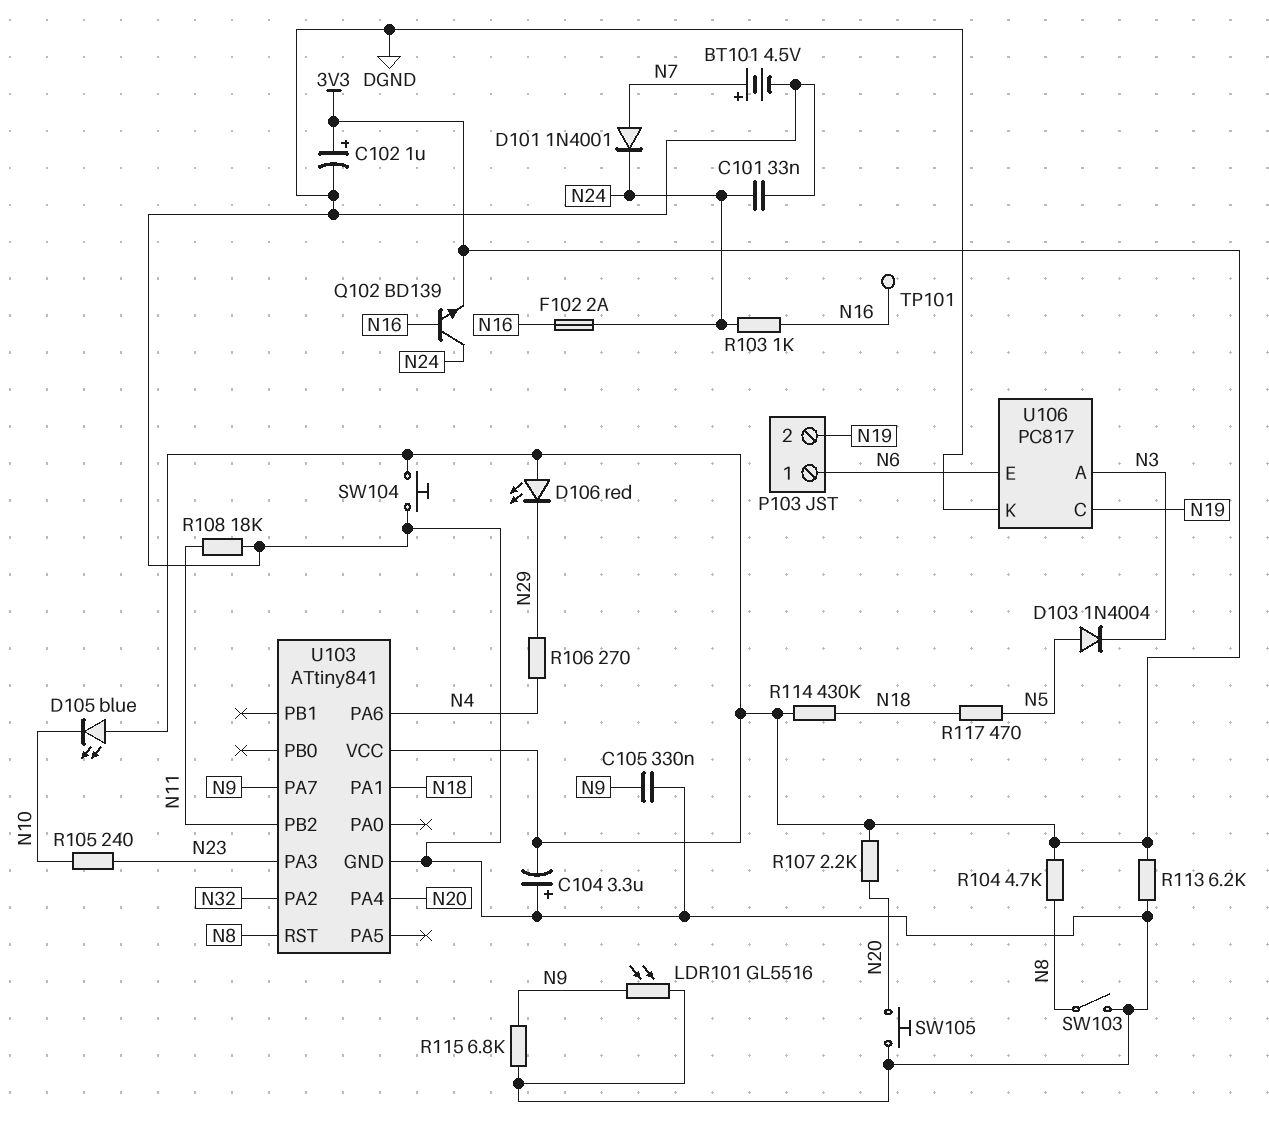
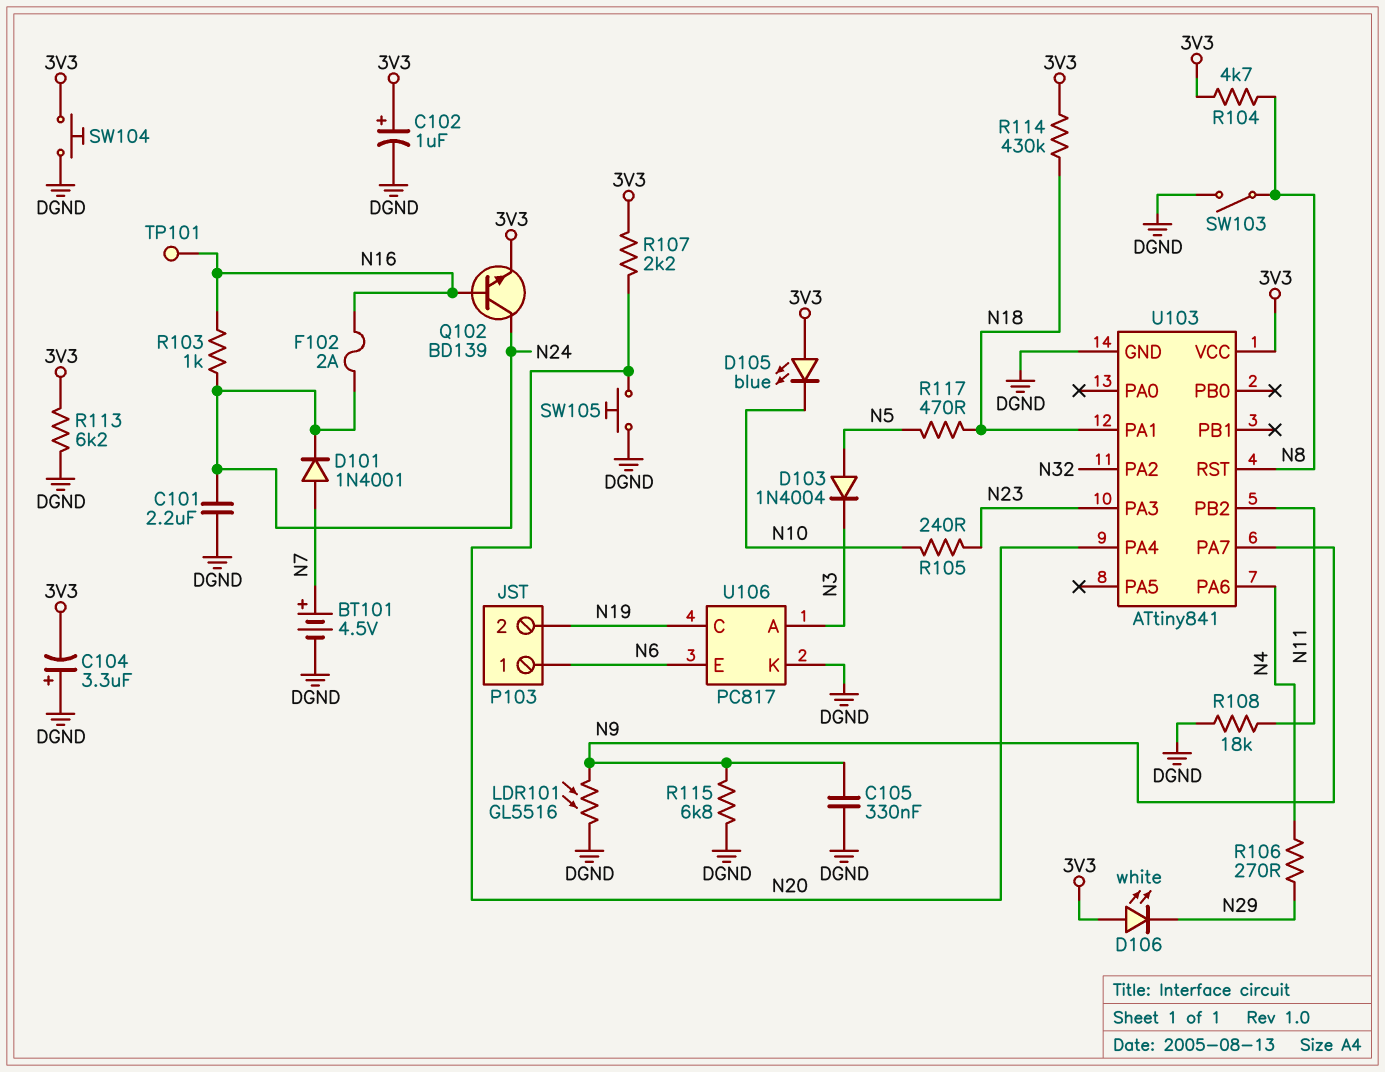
C101: 33nF (DGND, N24) -> 2.2uF (DGND, N24)
D106: LED red (A 3V3, K N29) -> LED white (A 3V3, K N29)

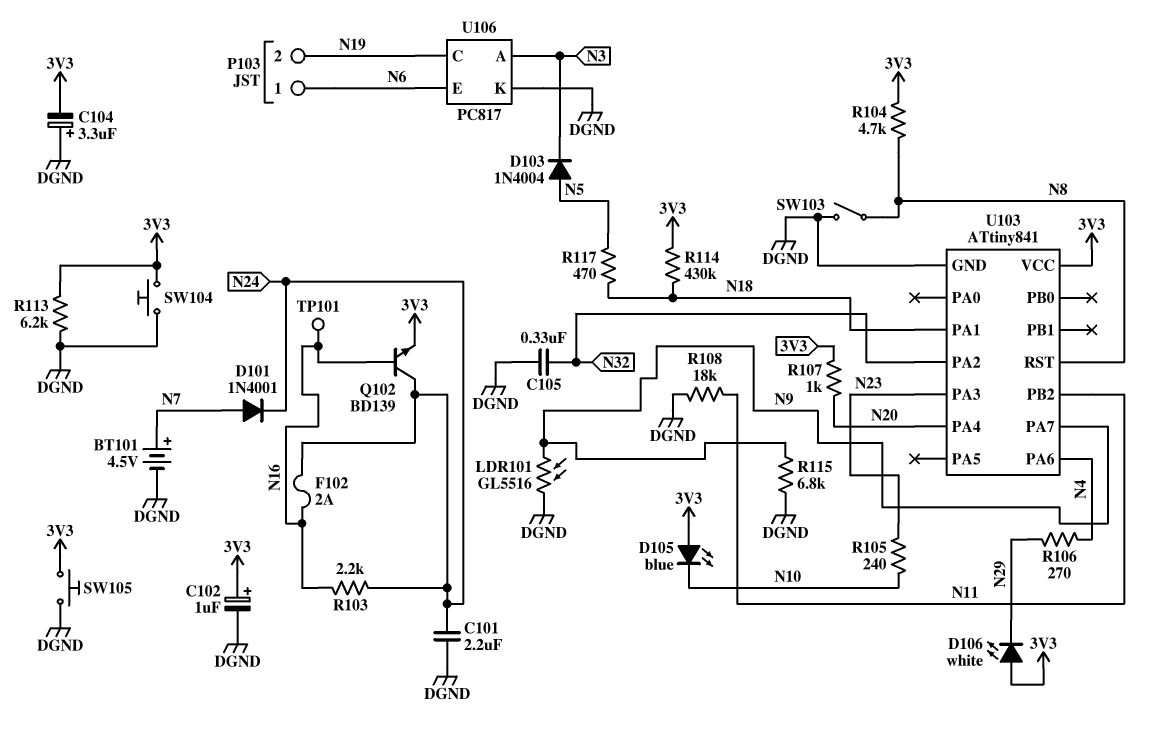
C105: 330nF (DGND, N9) -> 330nF (DGND, N32)
R103: 1k (N16, N24) -> 2.2k (N16, N24)
R107: 2.2k (3V3, N20) -> 1k (3V3, N20)
SW105: button (DGND, N20) -> button (3V3, DGND)

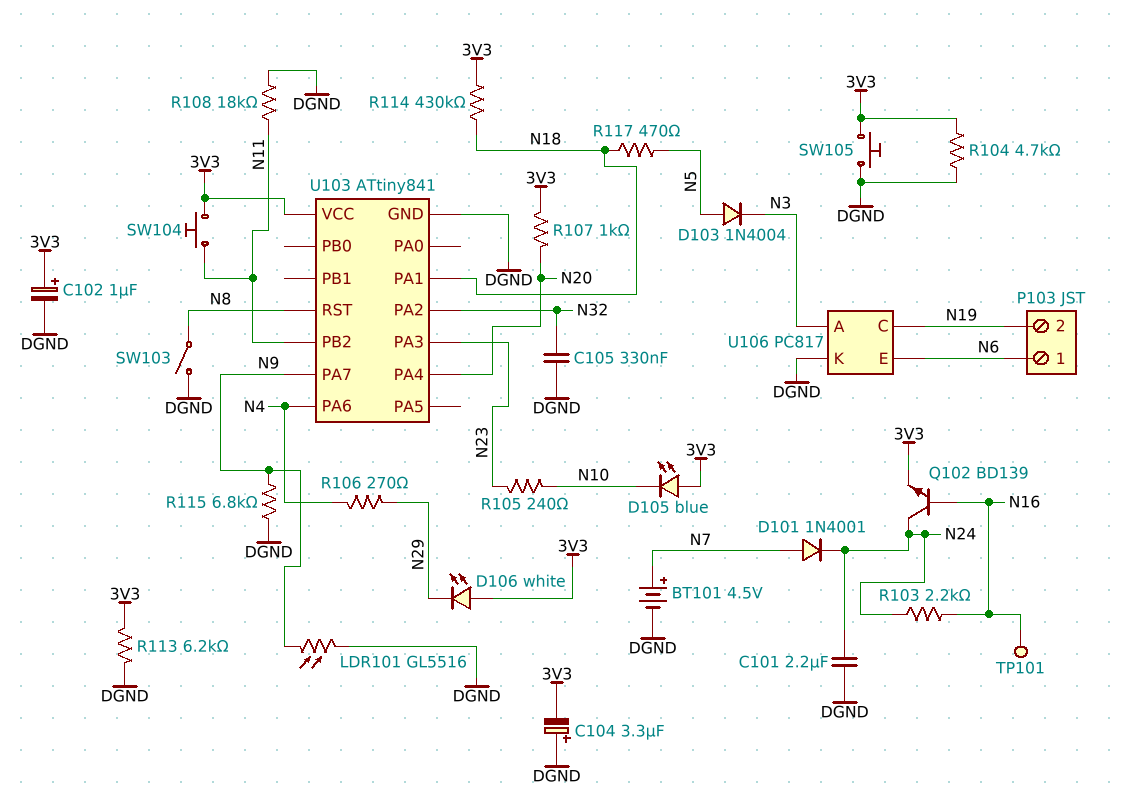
F102: 2A (N16, N24) -> none
R104: 4.7k (3V3, N8) -> 4.7k (3V3, DGND)
SW104: button (3V3, DGND) -> button (3V3, N11)

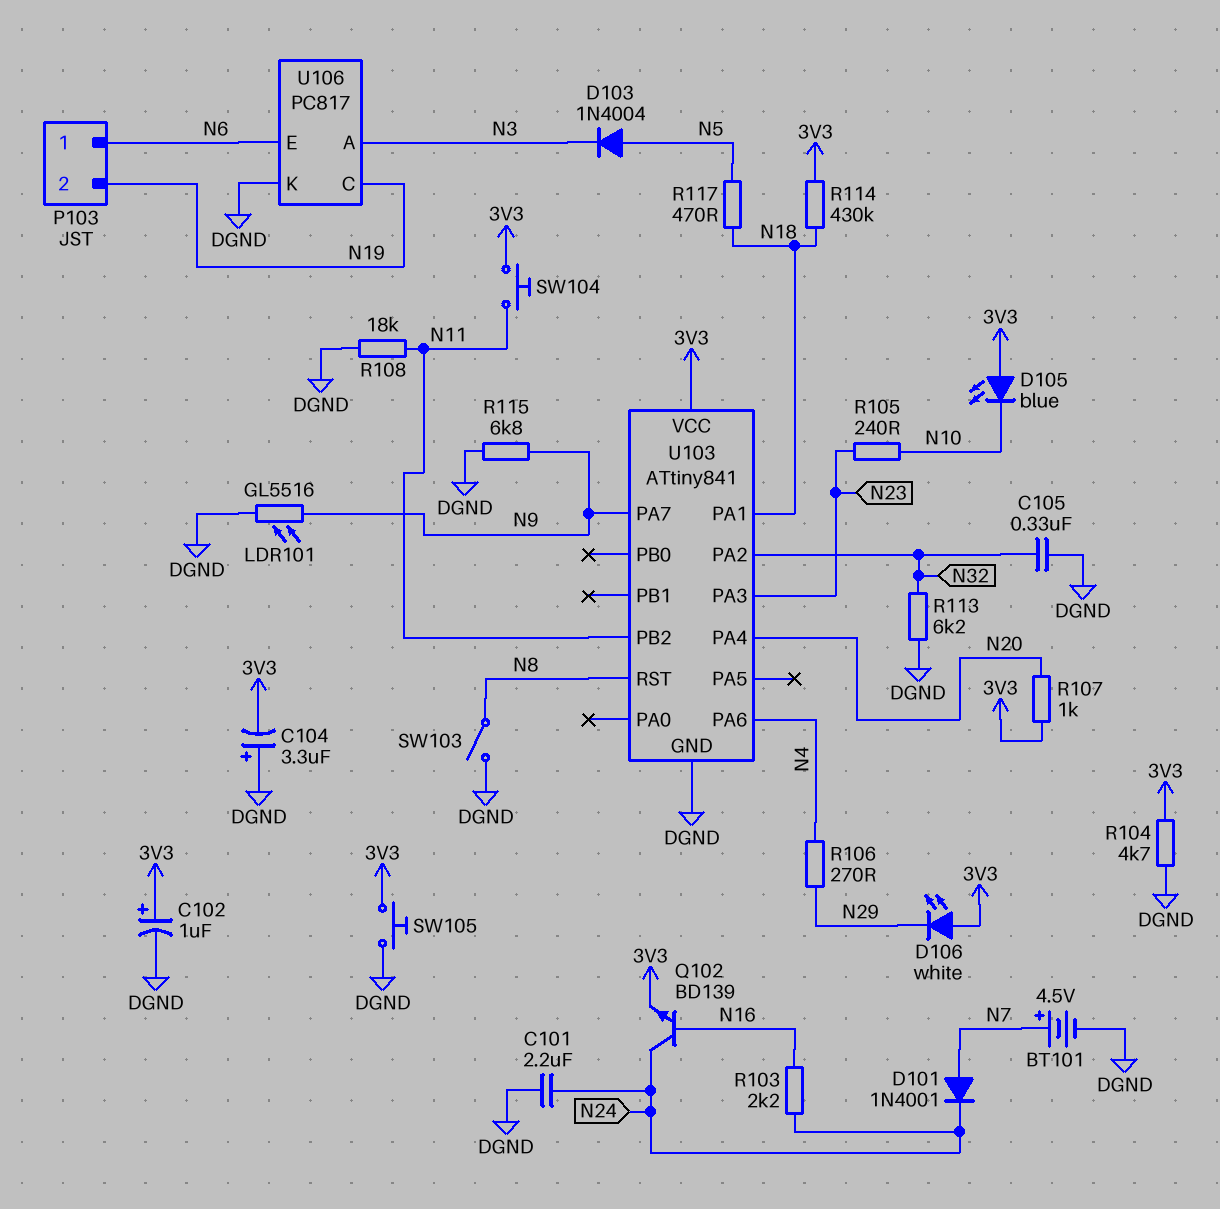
R113: 6.2k (3V3, DGND) -> 6.2k (DGND, N32)
TP101: test point (N16) -> none

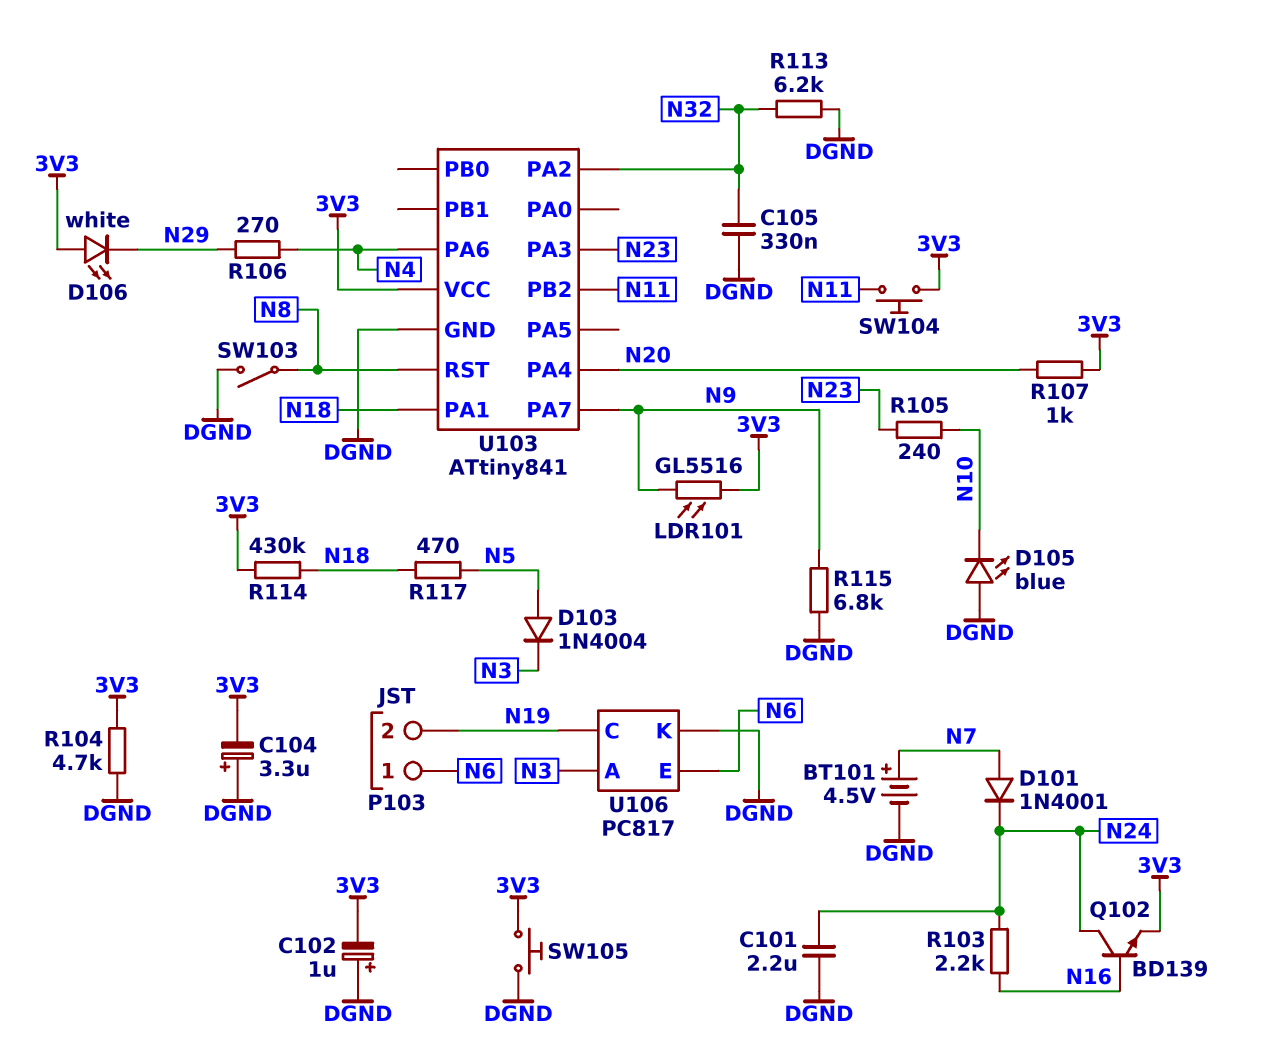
C102: 1uF (plus 3V3, minus DGND) -> 1uF (plus DGND, minus 3V3)
D105: LED blue (A 3V3, K N10) -> LED blue (A DGND, K N10)
LDR101: GL5516 (DGND, N9) -> GL5516 (3V3, N9)
R108: 18k (DGND, N11) -> none

